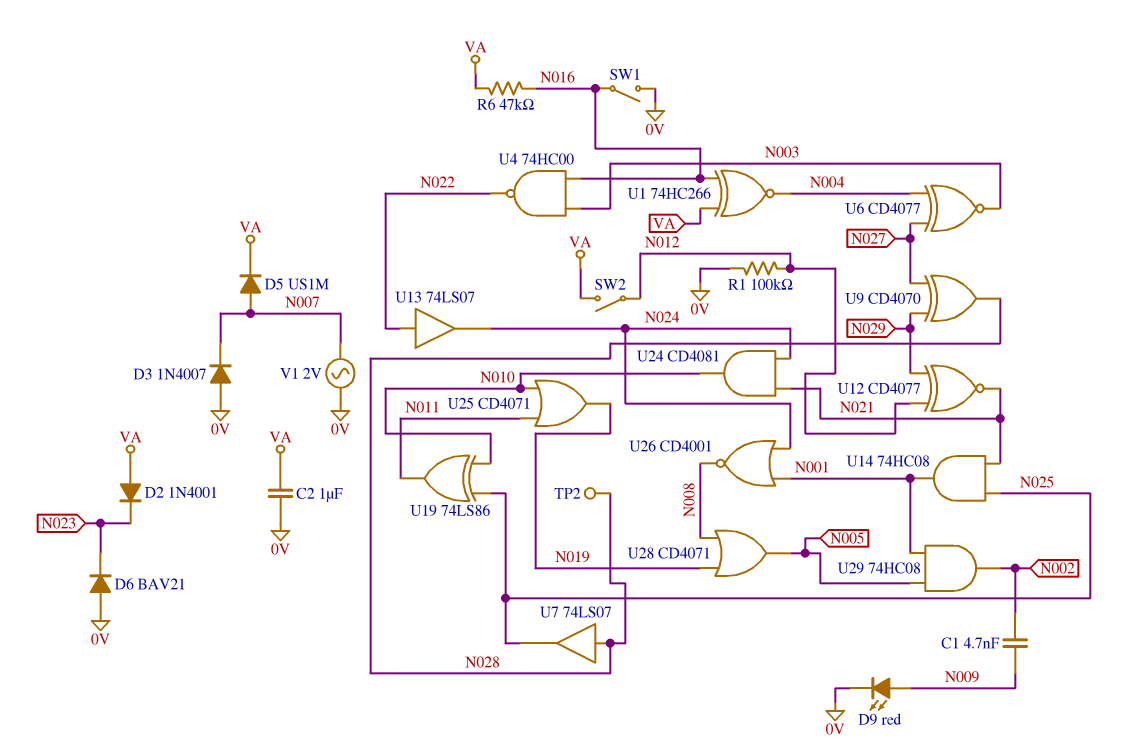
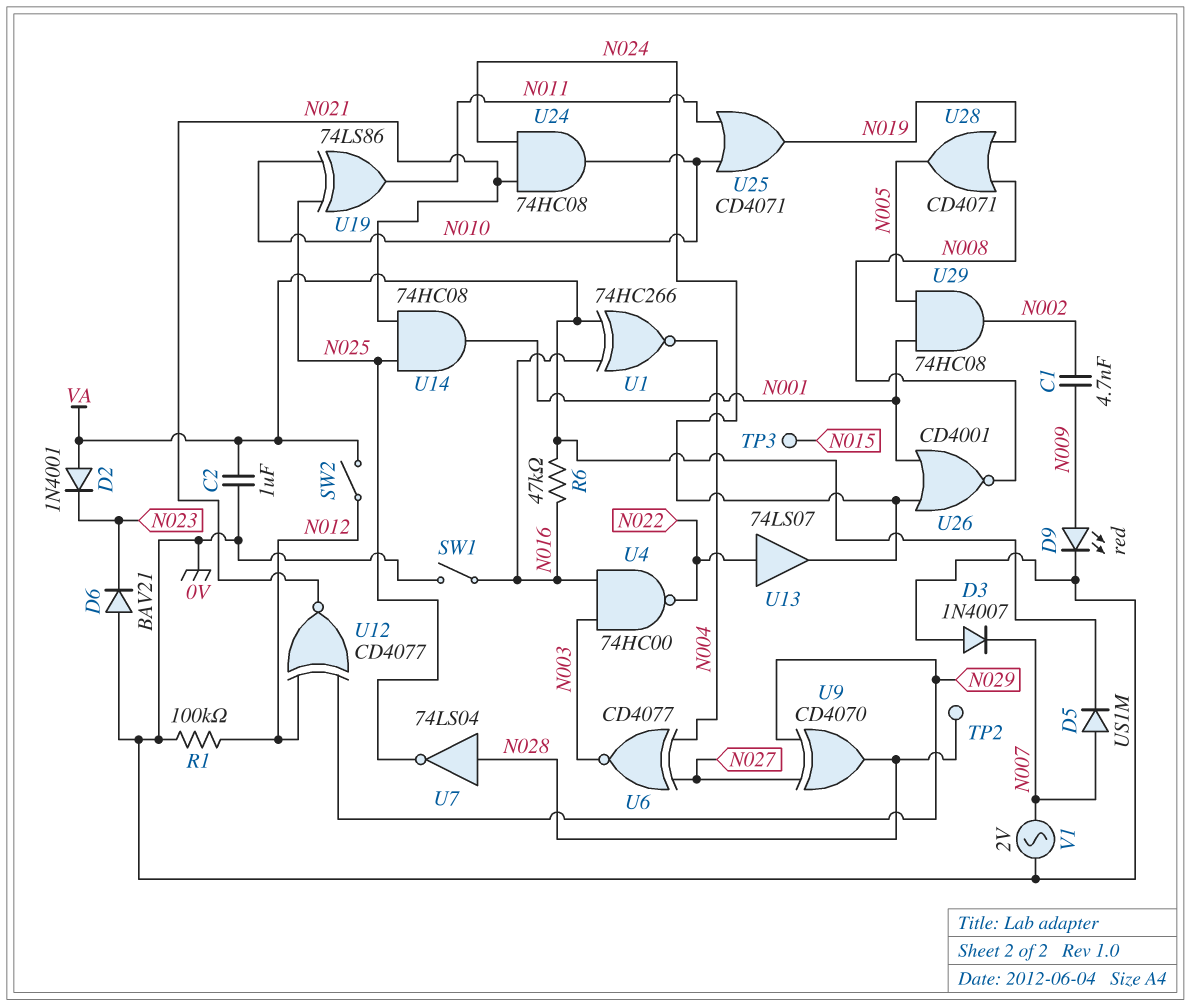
TP3: none -> test point (N015)
U7: buffer 74LS07 (in N028, out N025) -> NOT 74LS04 (in N028, out N025)
U24: AND CD4081 (in N021, in N024, out N010) -> AND 74HC08 (in N021, in N024, out N010)

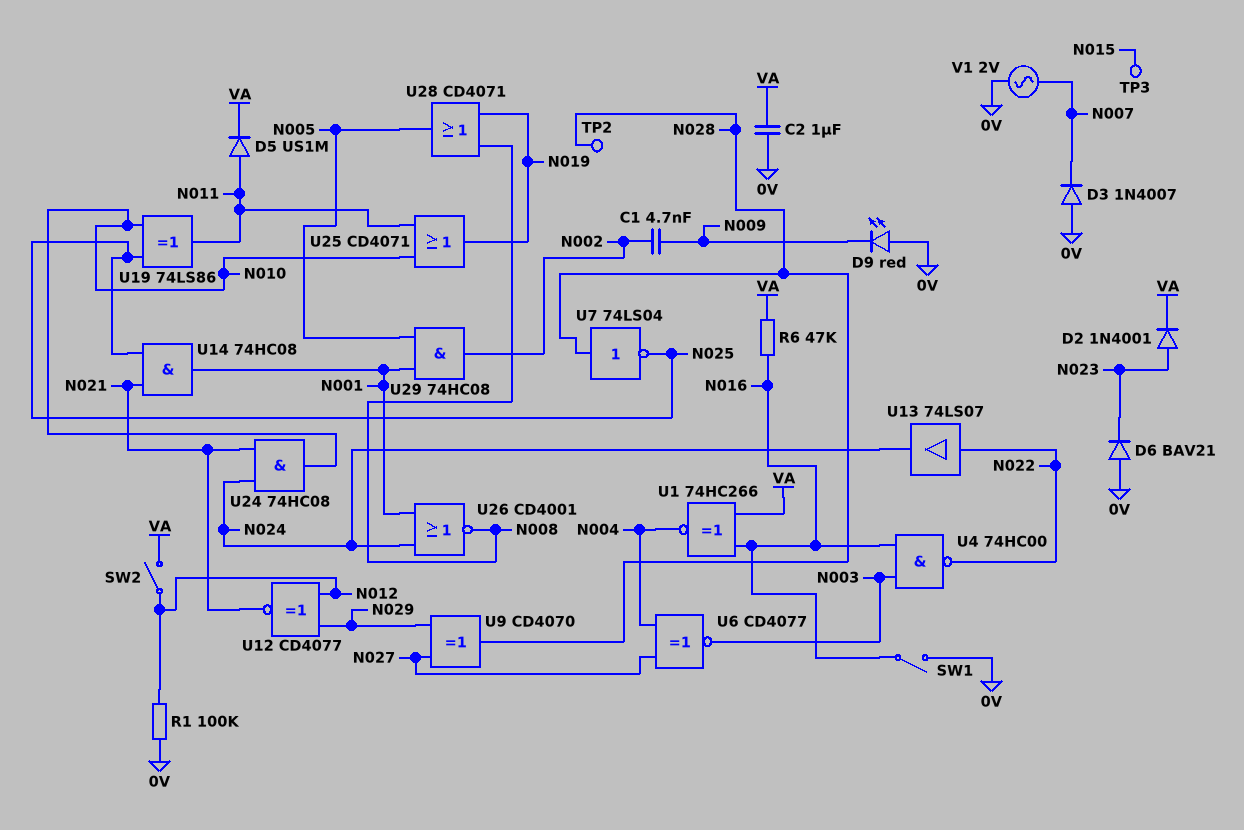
D2: diode 1N4001 (A VA, K N023) -> diode 1N4001 (A N023, K VA)
D5: diode US1M (A N007, K VA) -> diode US1M (A N011, K VA)
D9: LED red (A N009, K 0V) -> LED red (A 0V, K N009)

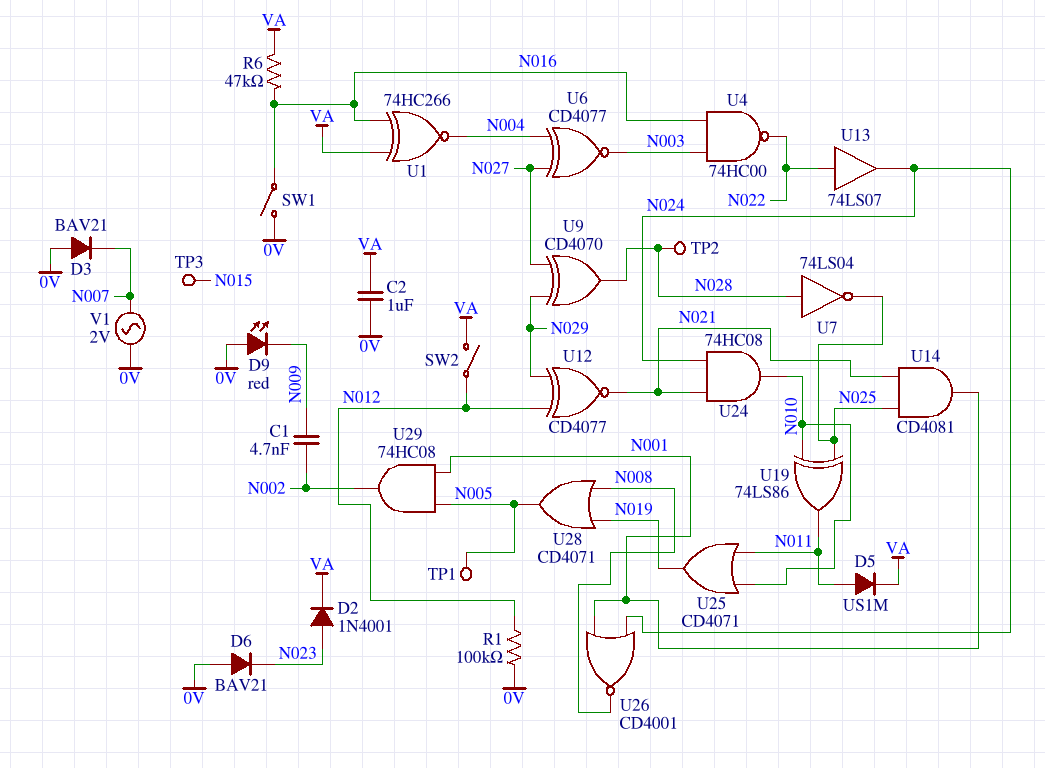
D3: diode 1N4007 (A 0V, K N007) -> diode BAV21 (A 0V, K N007)
TP1: none -> test point (N005)
U14: AND 74HC08 (in N021, in N025, out N001) -> AND CD4081 (in N021, in N025, out N001)

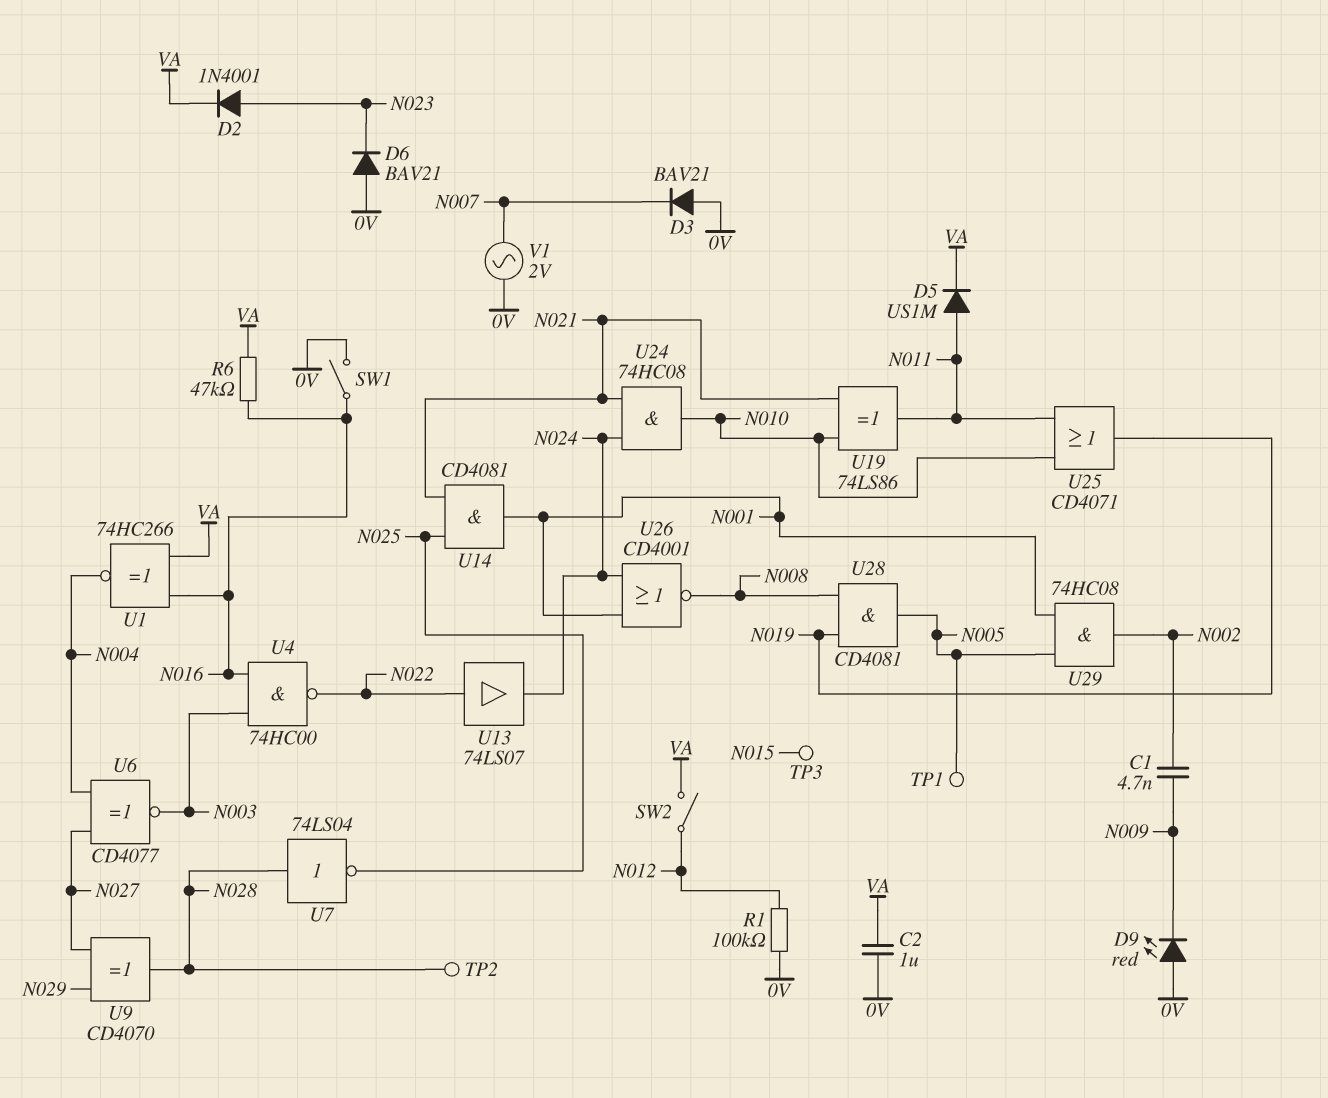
U12: XNOR CD4077 (in N012, in N029, out N021) -> none
U19: XOR 74LS86 (in N010, in N025, out N011) -> XOR 74LS86 (in N010, in N021, out N011)
U28: OR CD4071 (in N008, in N019, out N005) -> AND CD4081 (in N008, in N019, out N005)

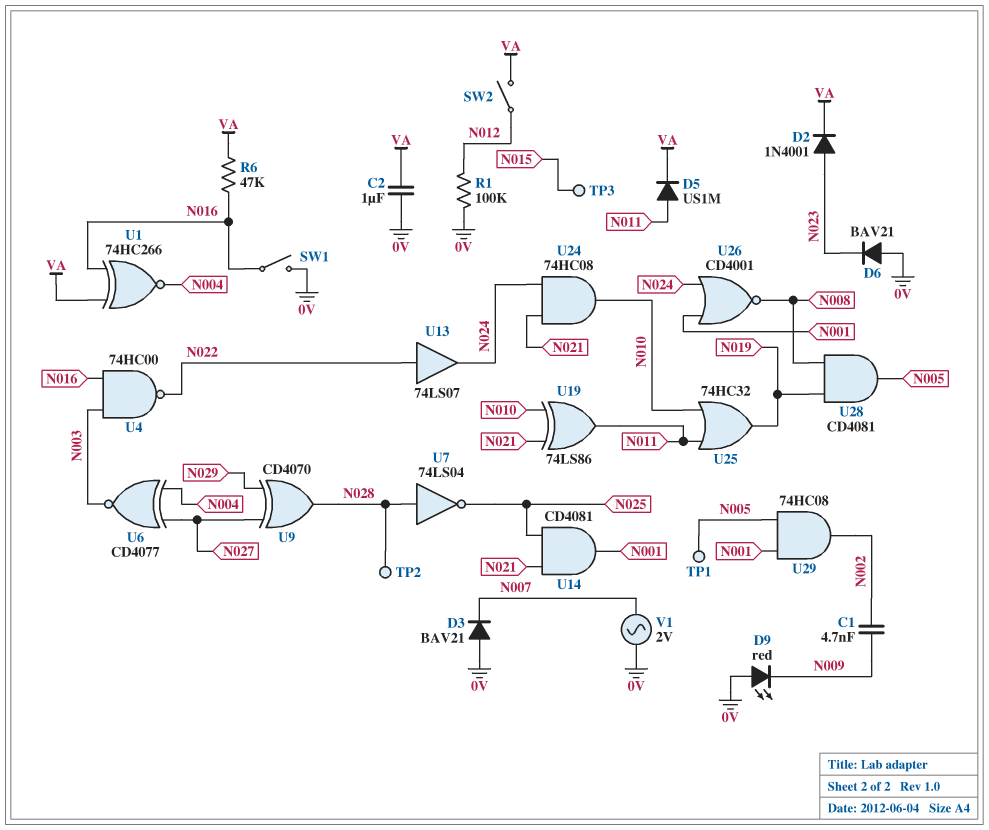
U25: OR CD4071 (in N010, in N011, out N019) -> OR 74HC32 (in N010, in N011, out N019)

